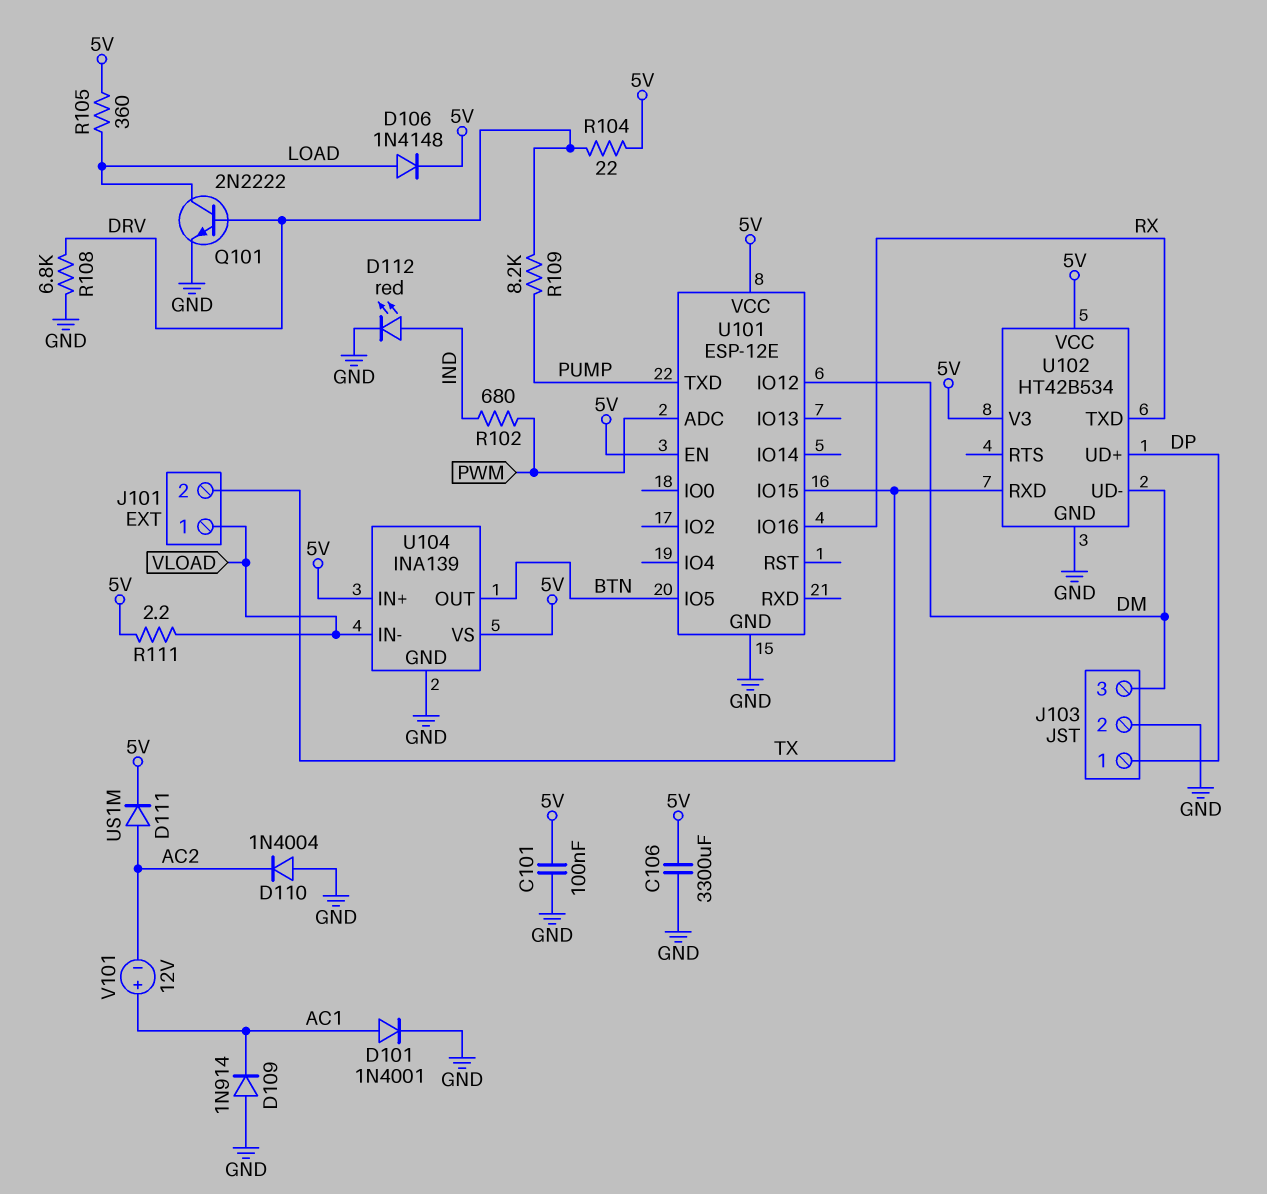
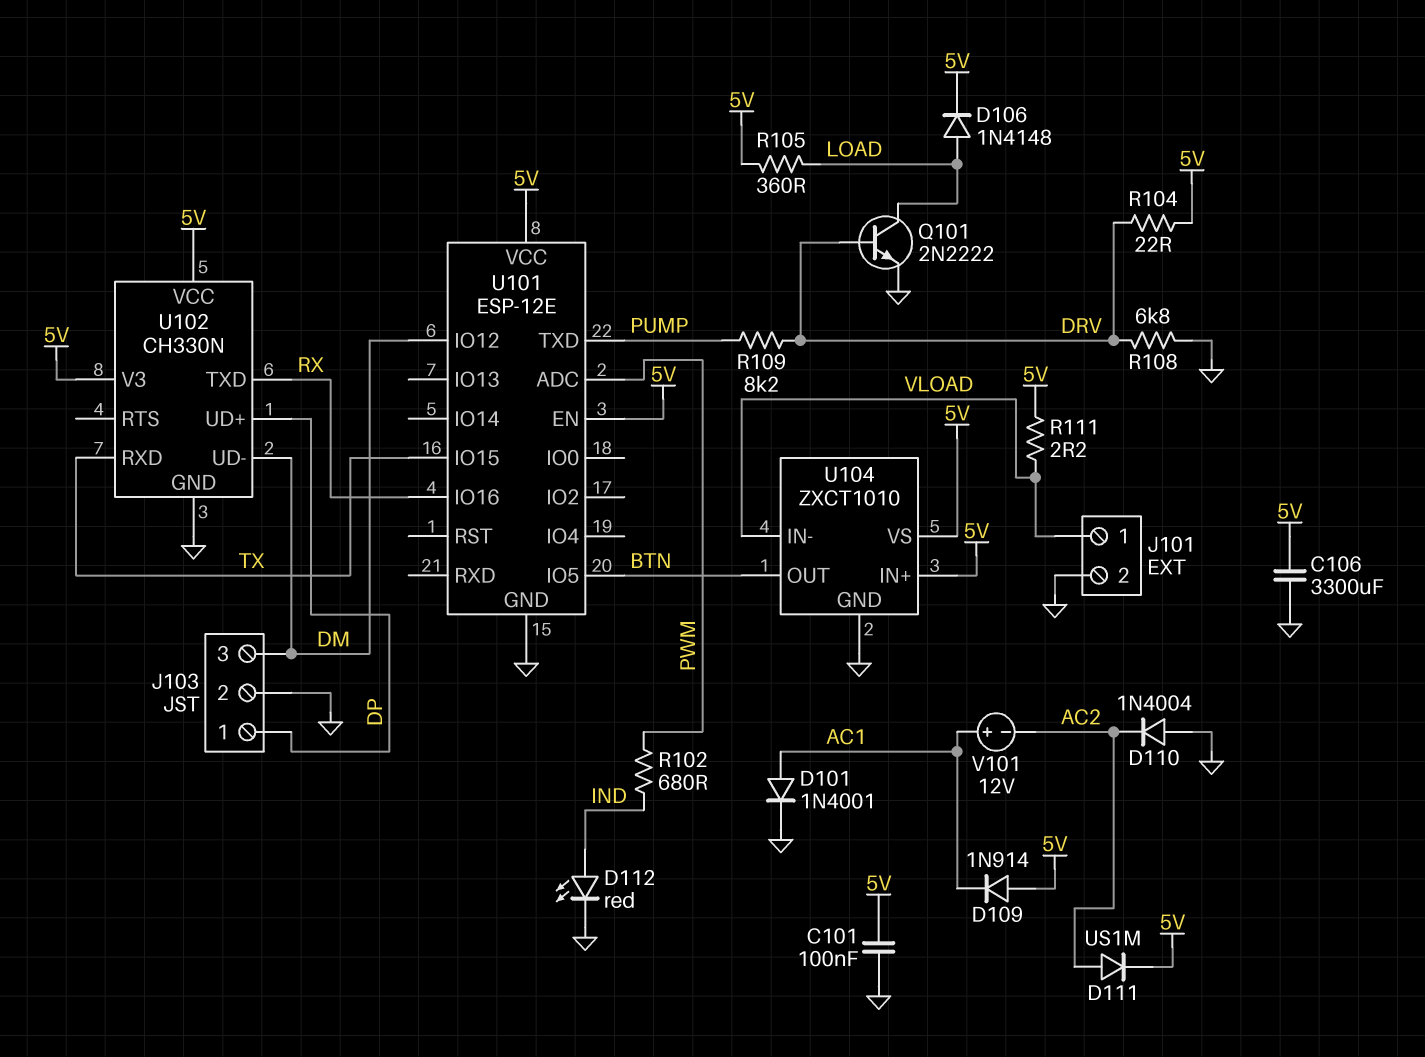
D109: diode 1N914 (A GND, K AC1) -> diode 1N914 (A 5V, K AC1)
J101 pin 2: TX -> GND
U102: HT42B534 -> CH330N
U104: INA139 -> ZXCT1010

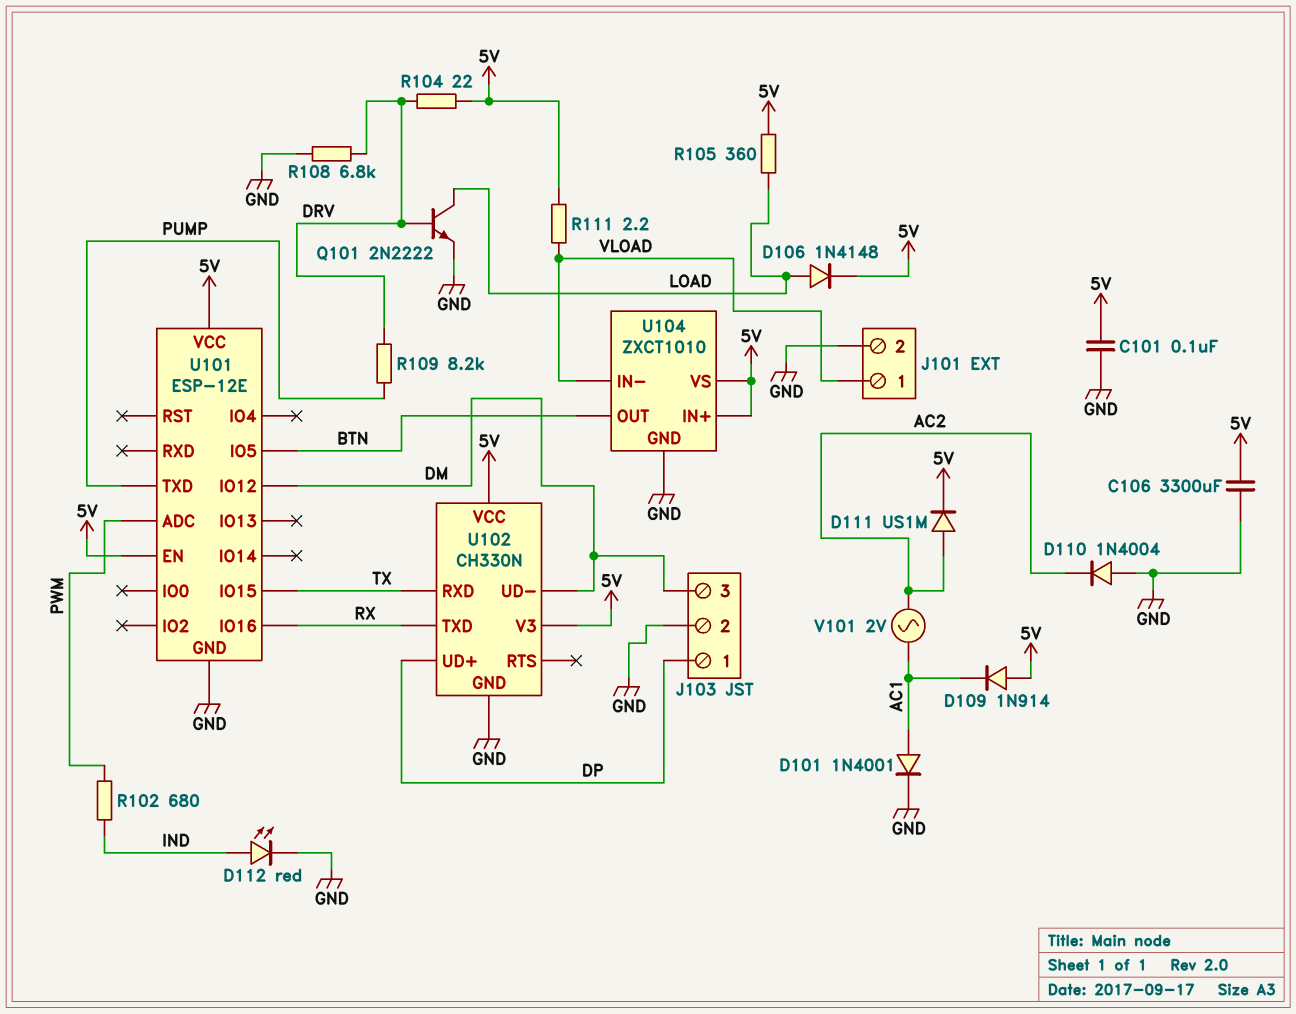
V101: 12V (plus AC1, minus AC2) -> AC 2V (AC1, AC2)

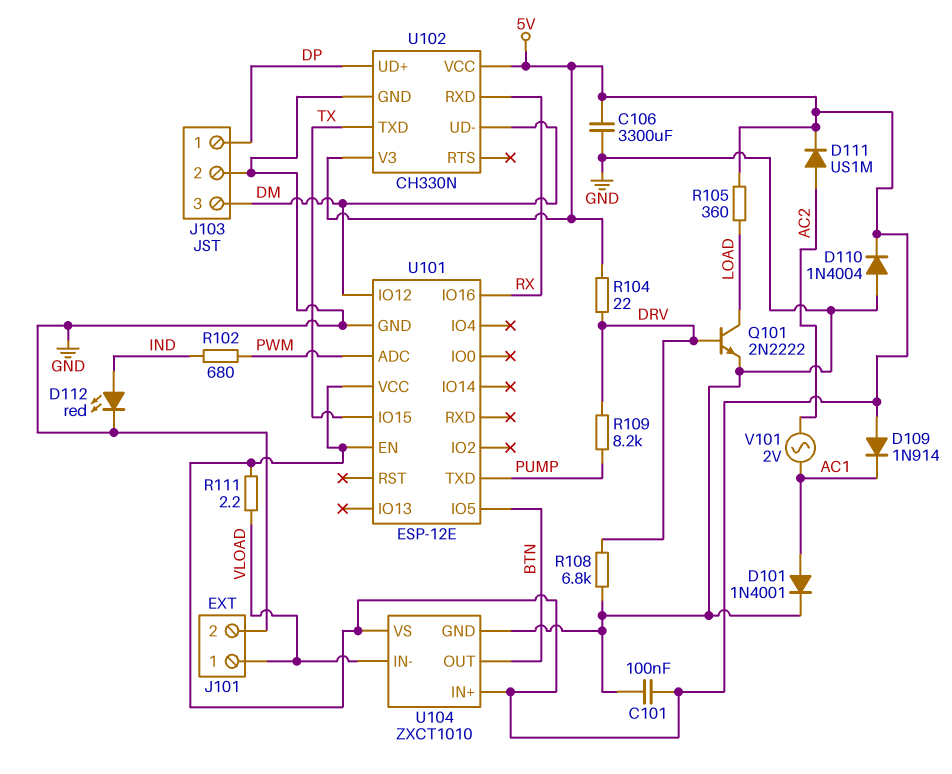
D106: diode 1N4148 (A LOAD, K 5V) -> none
D110: diode 1N4004 (A GND, K AC2) -> diode 1N4004 (A GND, K 5V)
U102 pin RXD: TX -> RX
U102 pin TXD: RX -> TX

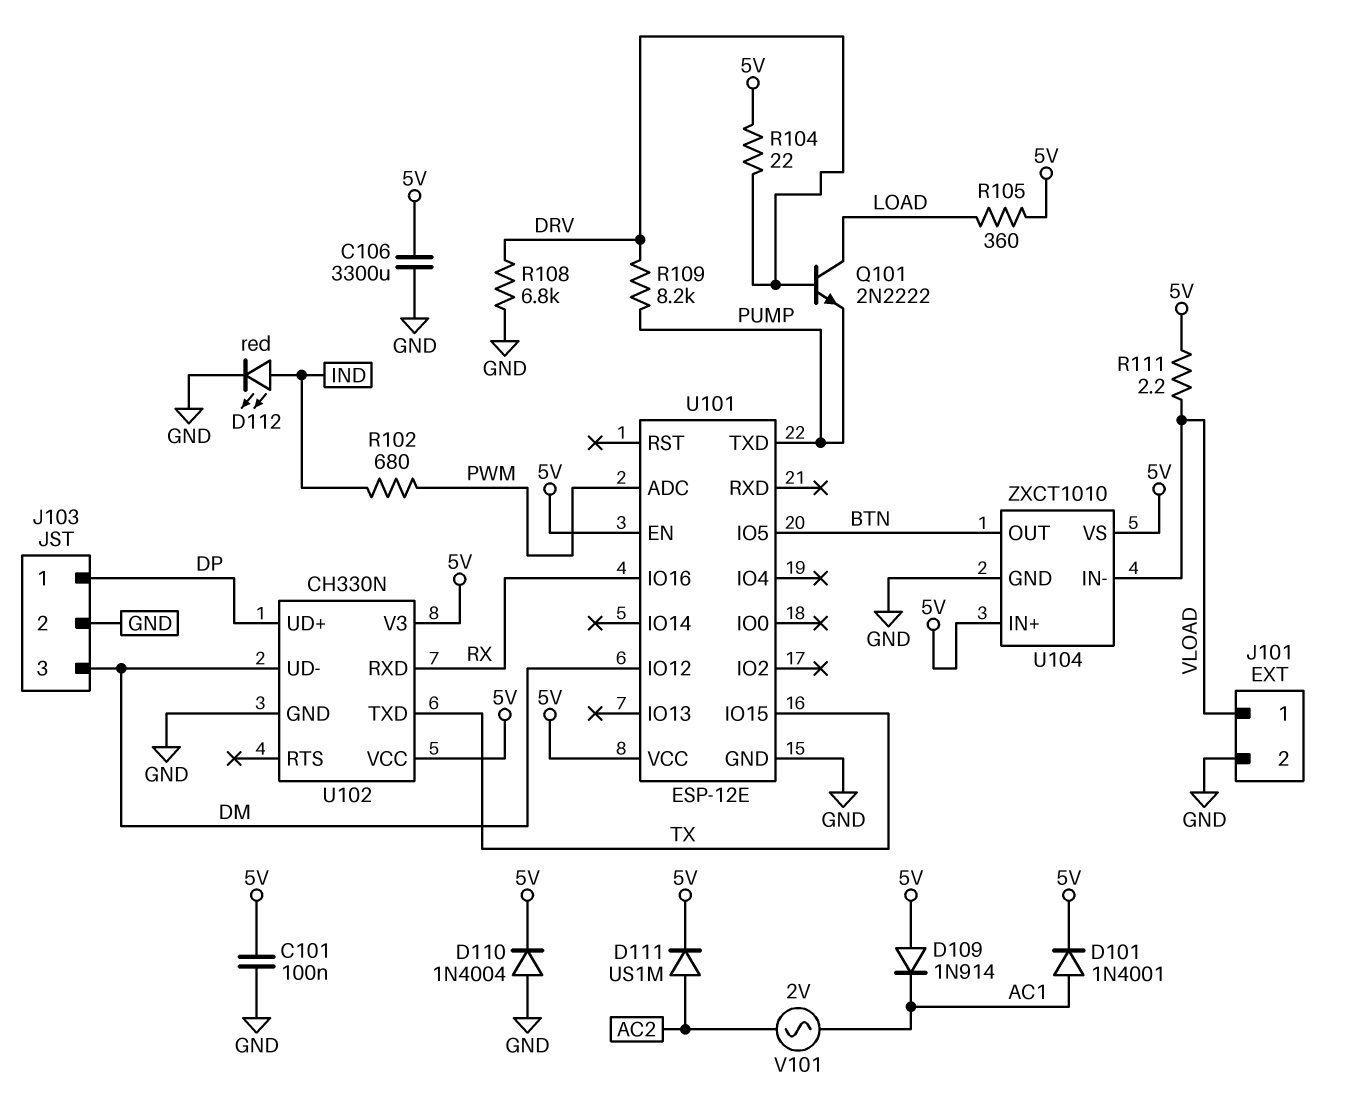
D101: diode 1N4001 (A AC1, K GND) -> diode 1N4001 (A AC1, K 5V)
Q101: NPN 2N2222 (B DRV, C LOAD, E GND) -> NPN 2N2222 (B DRV, C LOAD, E PUMP)

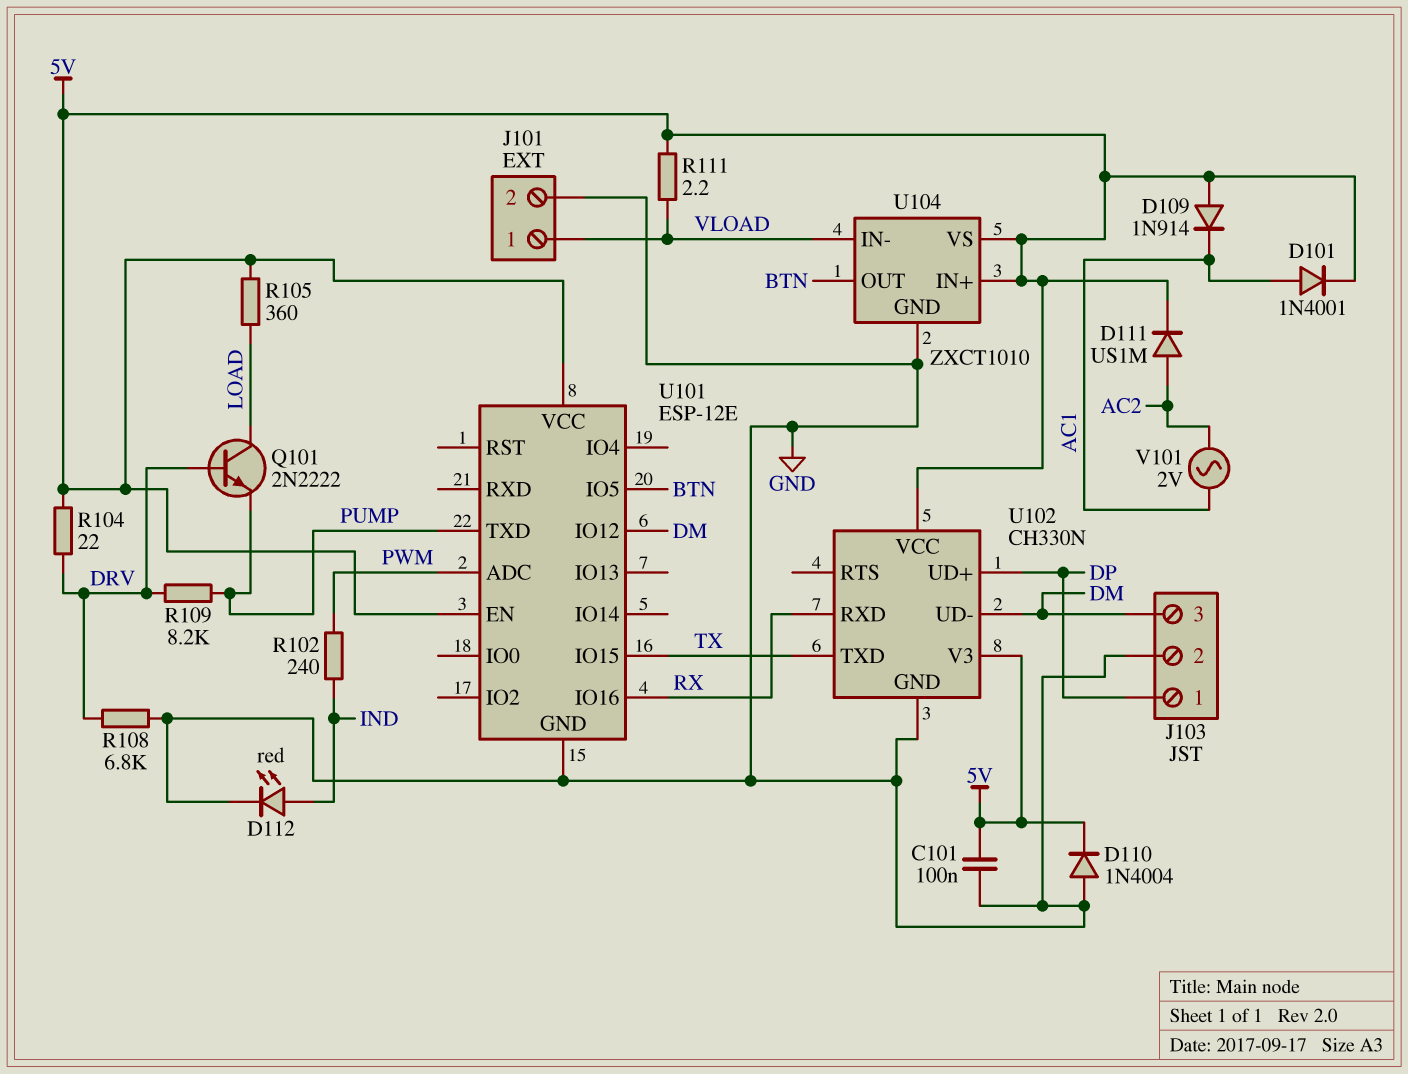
C106: 3300uF (5V, GND) -> none
R102: 680 (IND, PWM) -> 240 (IND, PWM)

